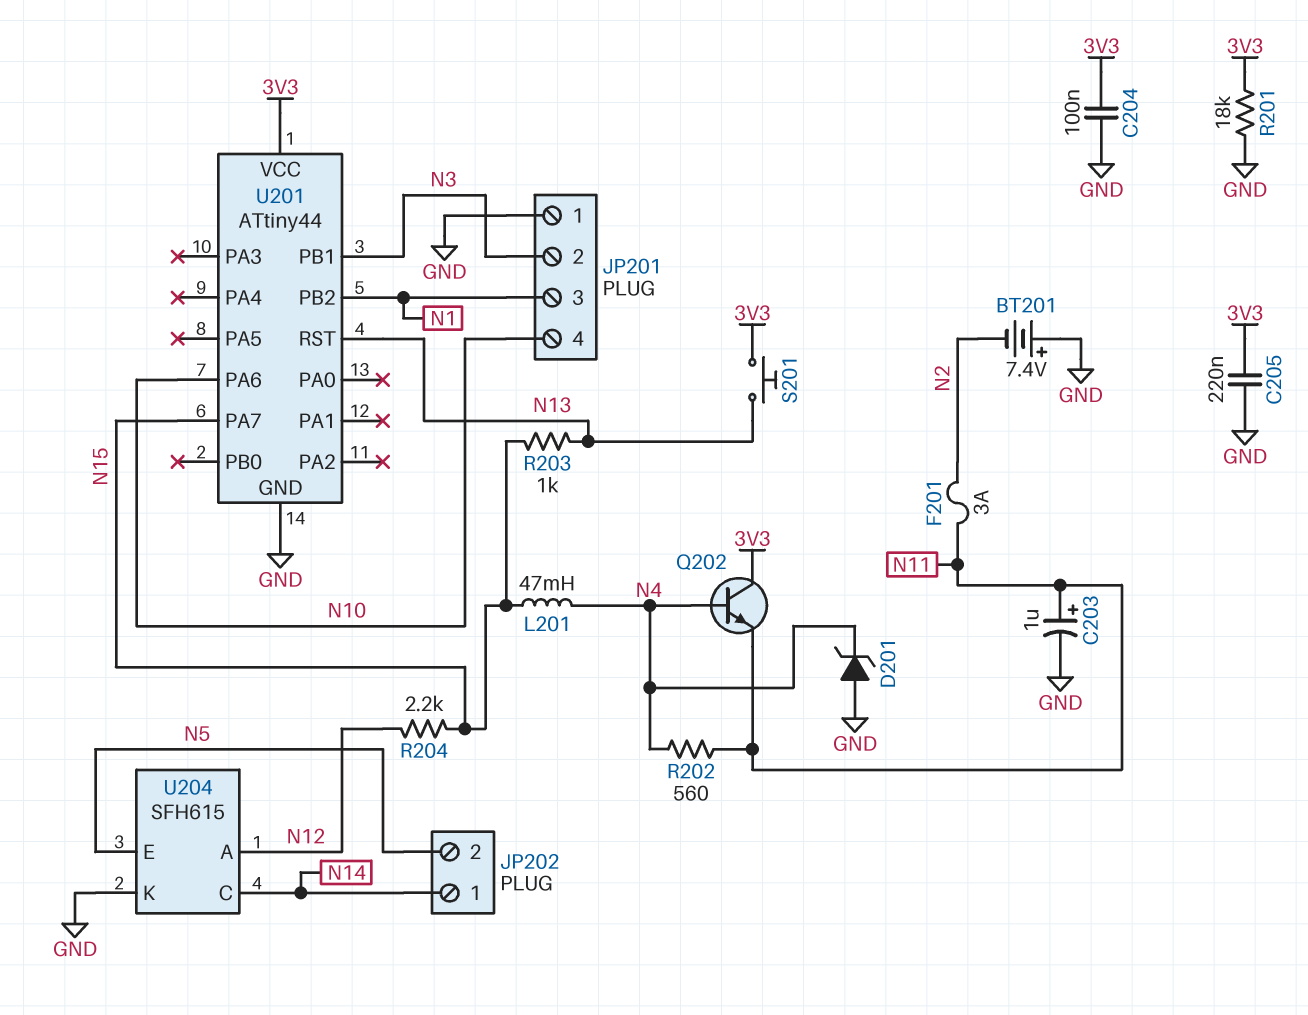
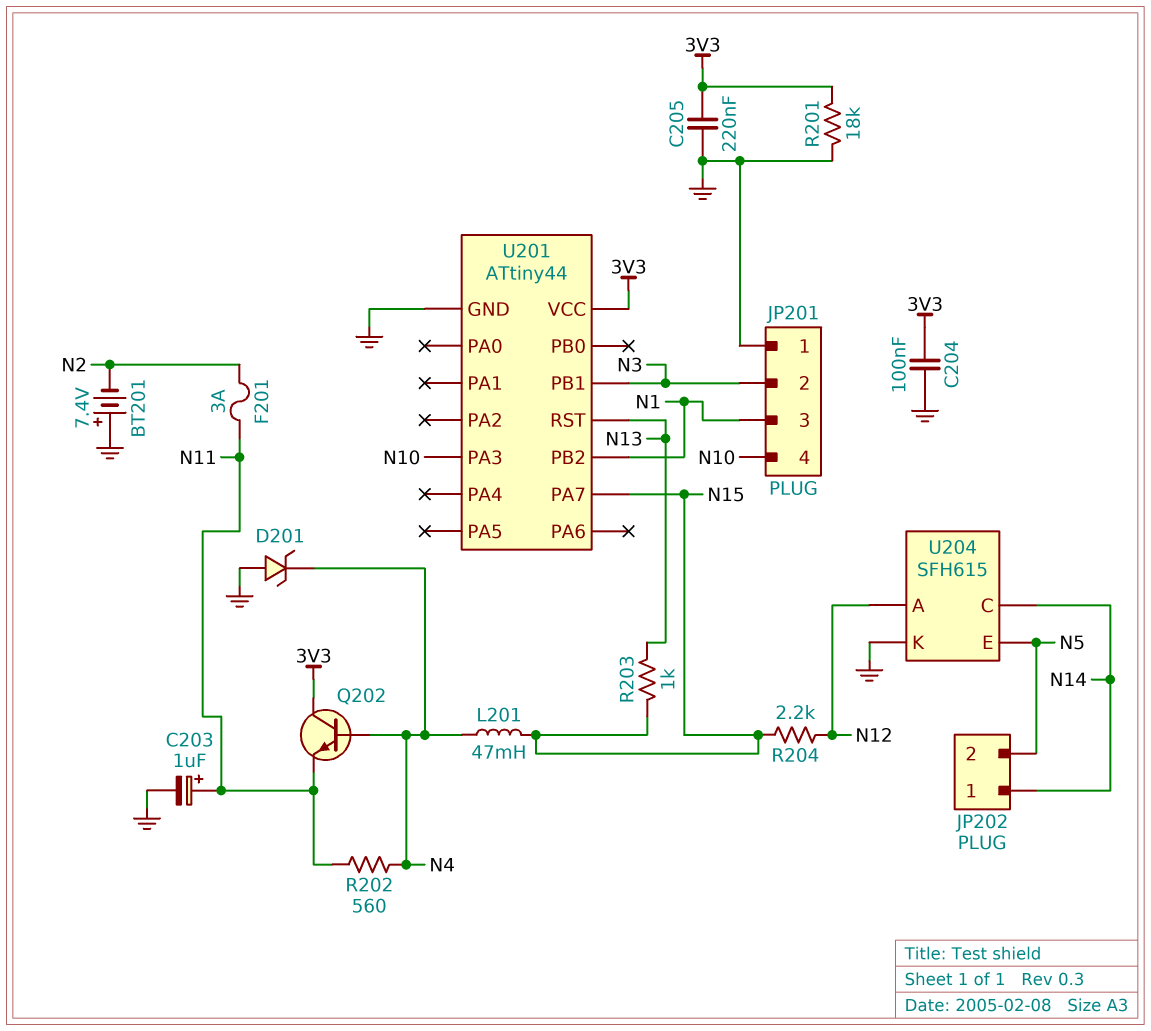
S201: button (3V3, N13) -> none
U201 pin PA3: none -> N10
U201 pin PA6: N10 -> none

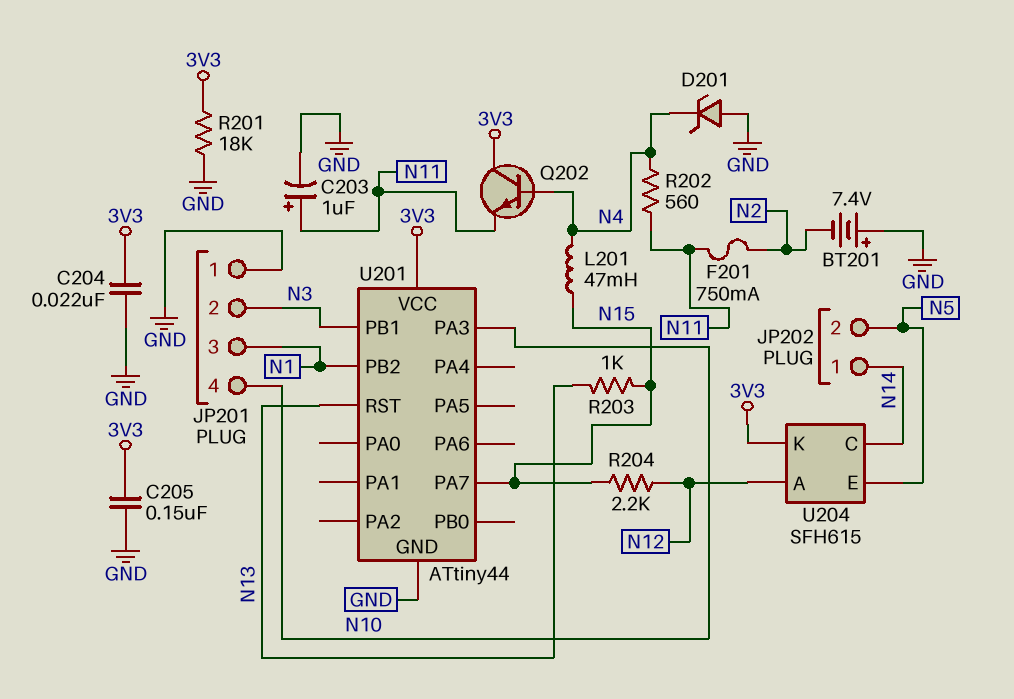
C204: 100nF (3V3, GND) -> 22nF (3V3, GND)
C205: 220nF (3V3, GND) -> 150nF (3V3, GND)
F201: 3A (N2, N11) -> 750mA (N2, N11)
U204 pin K: GND -> 3V3

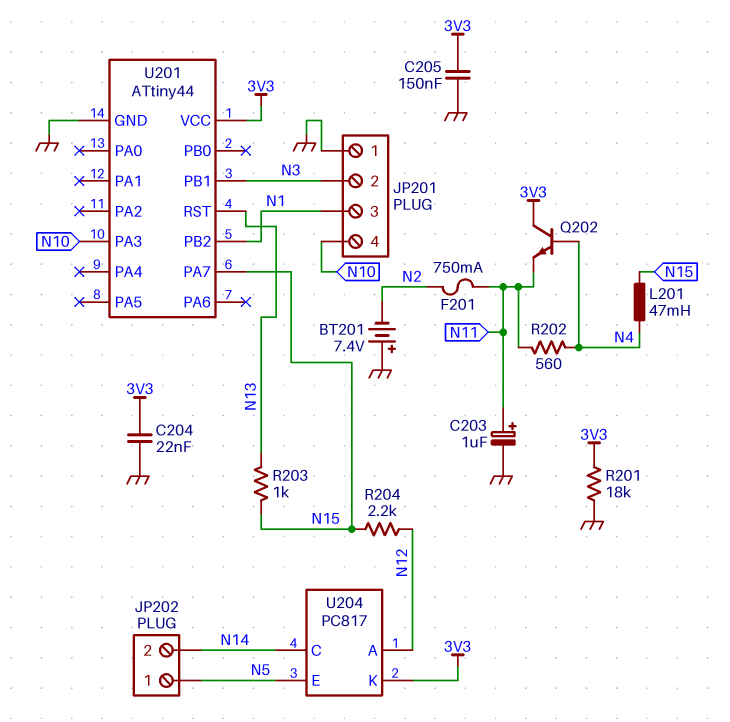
D201: zener (A GND, K N4) -> none
JP202 pin 1: N14 -> N5
JP202 pin 2: N5 -> N14
U204: SFH615 -> PC817

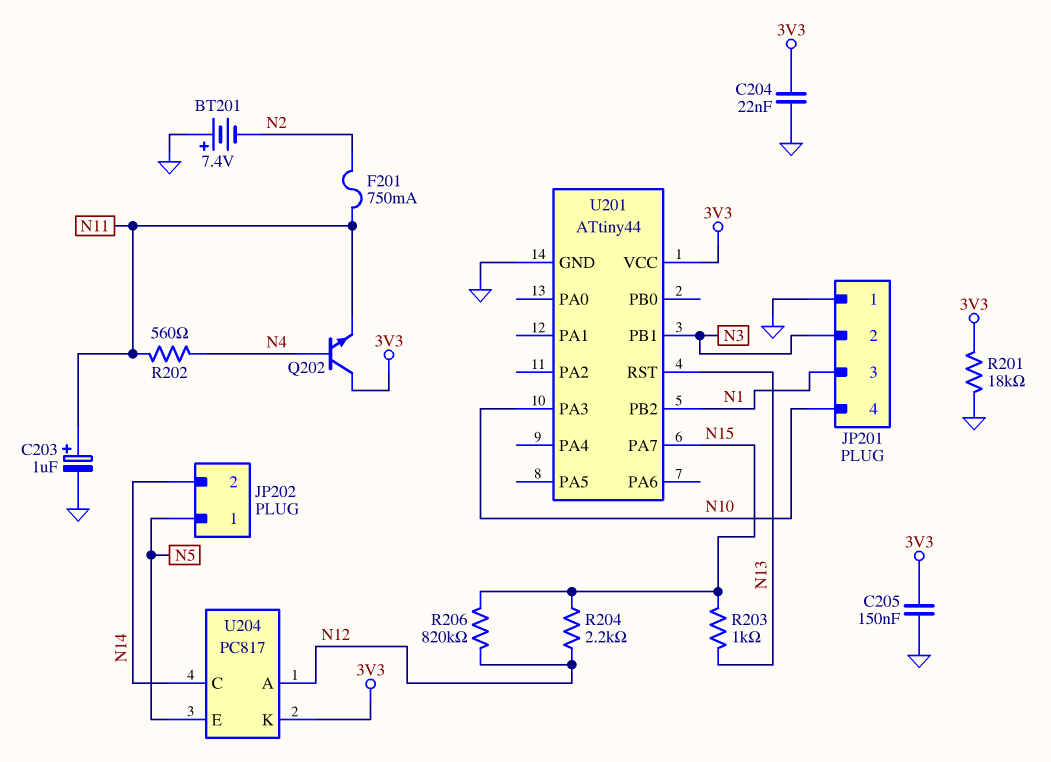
L201: 47mH (N4, N15) -> none
R206: none -> 820k (N12, N15)

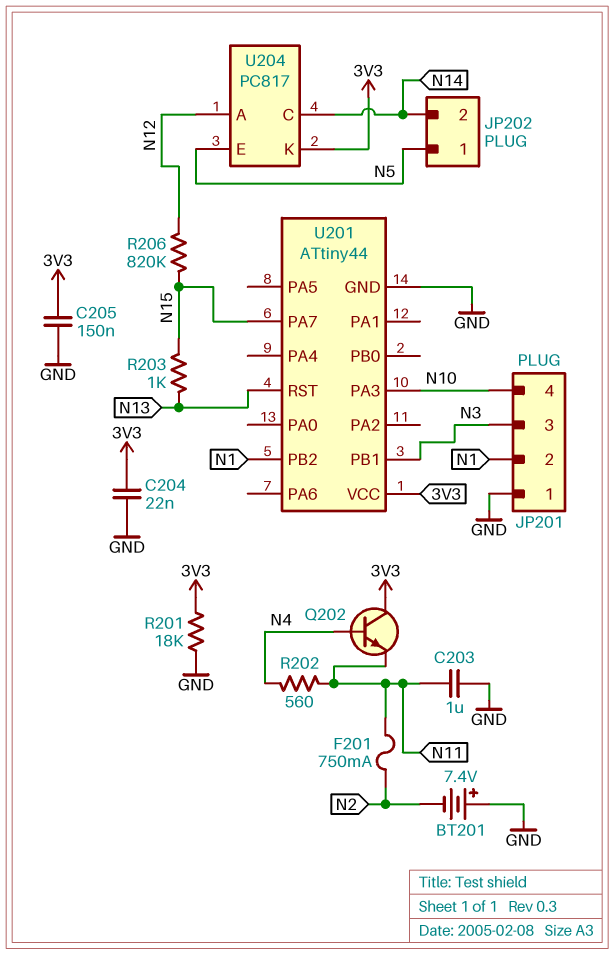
C203: 1uF (plus N11, minus GND) -> 1uF (GND, N11)
JP201 pin 2: N3 -> N1
JP201 pin 3: N1 -> N3
R204: 2.2k (N12, N15) -> none

